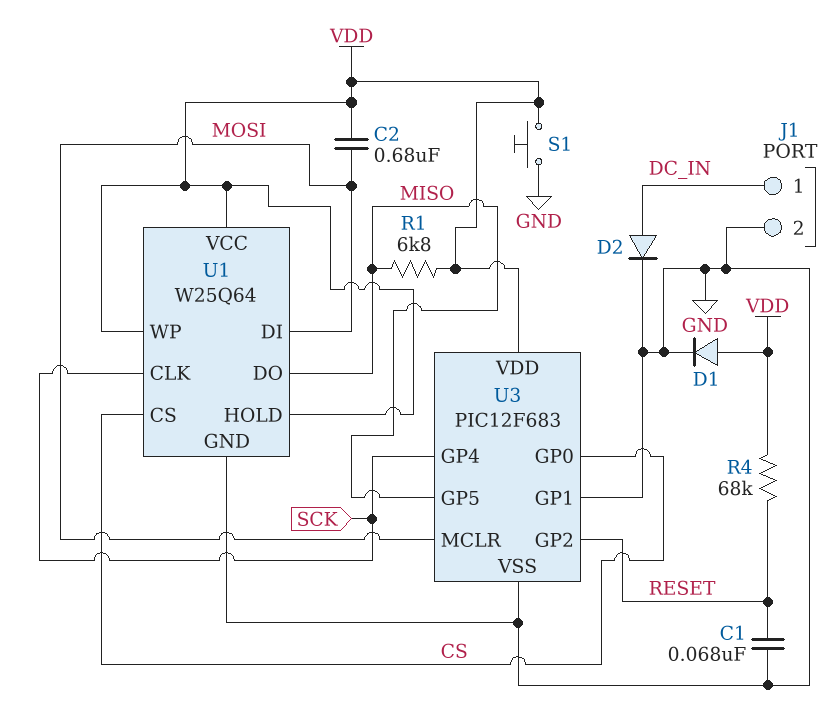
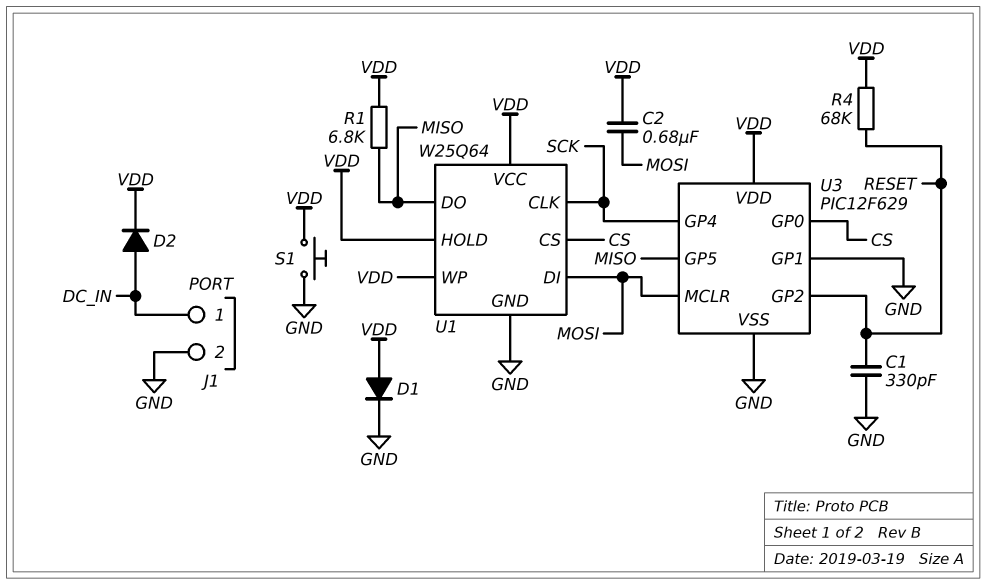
C1: 68nF (GND, RESET) -> 330pF (GND, RESET)
D2: diode (A DC_IN, K GND) -> diode (A DC_IN, K VDD)
U3: PIC12F683 -> PIC12F629

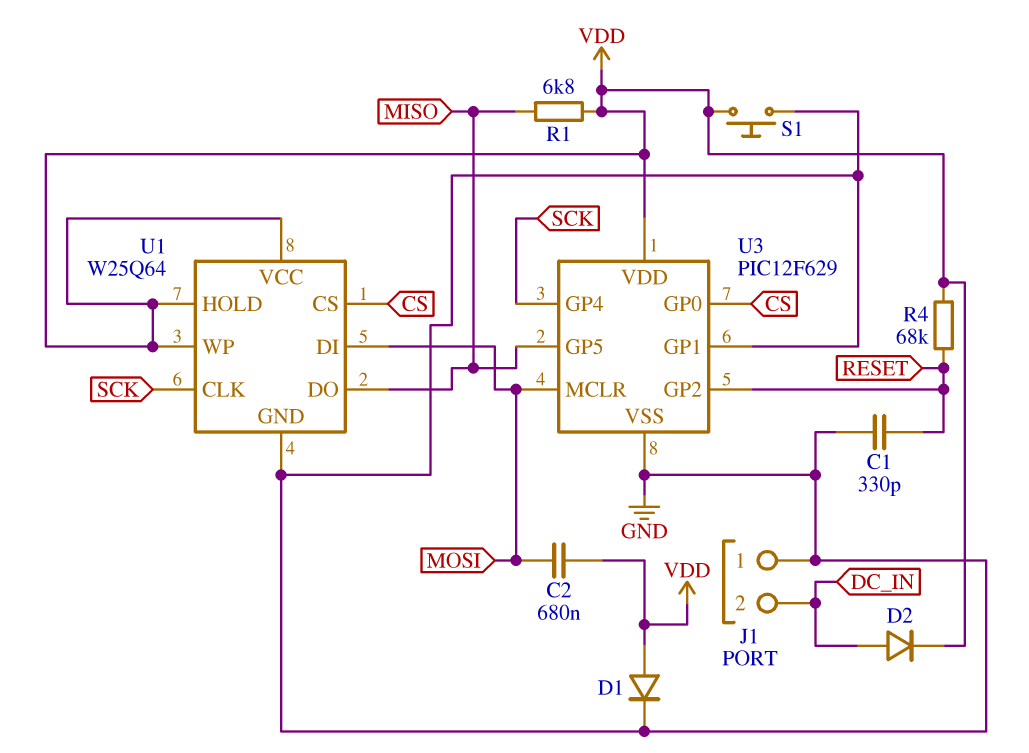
J1 pin 1: DC_IN -> GND
J1 pin 2: GND -> DC_IN

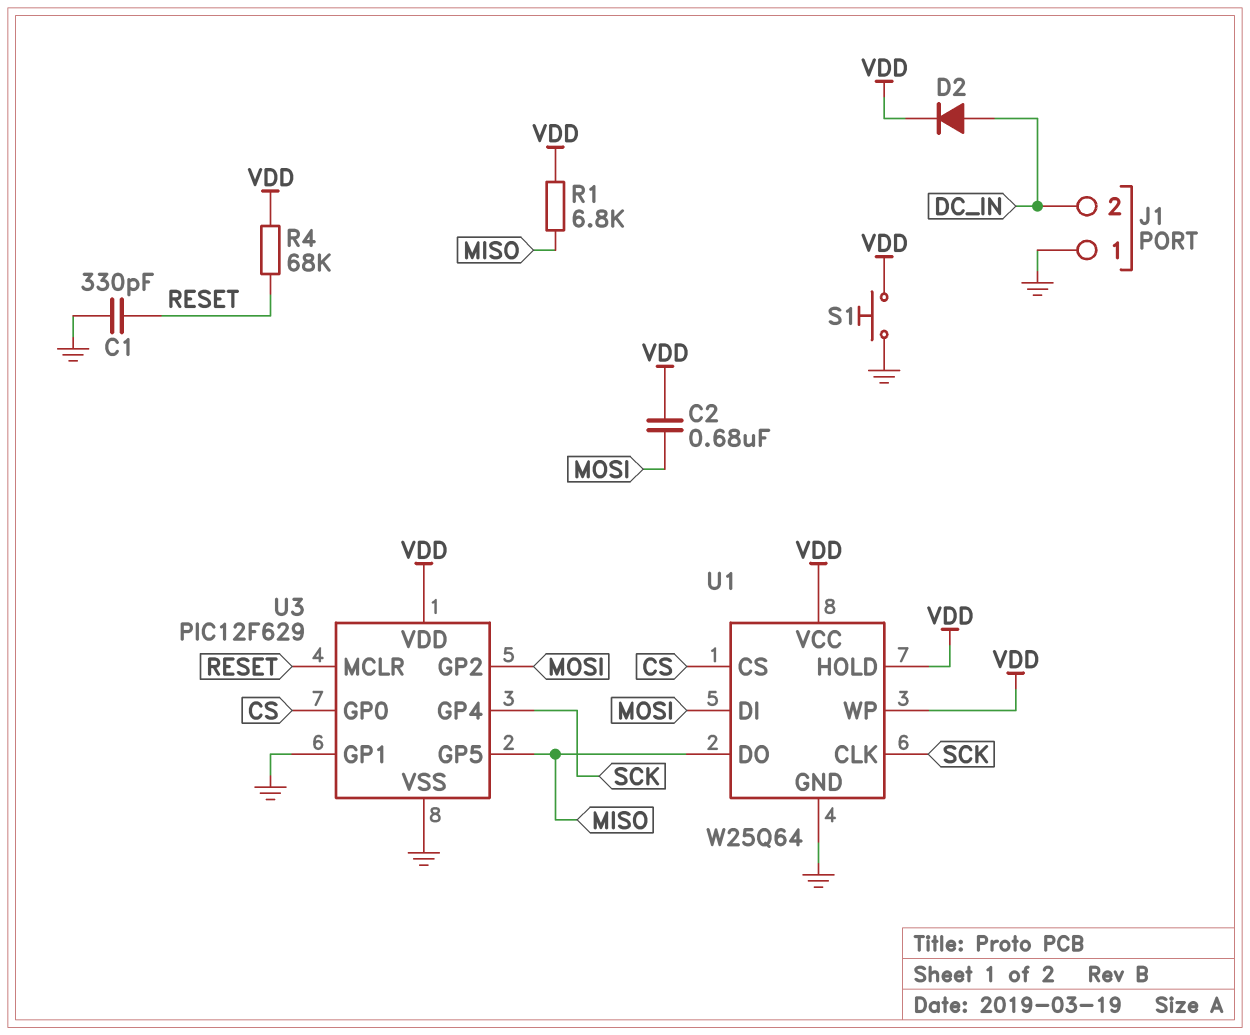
D1: diode (A VDD, K GND) -> none
U3 pin GP2: RESET -> MOSI
U3 pin MCLR: MOSI -> RESET

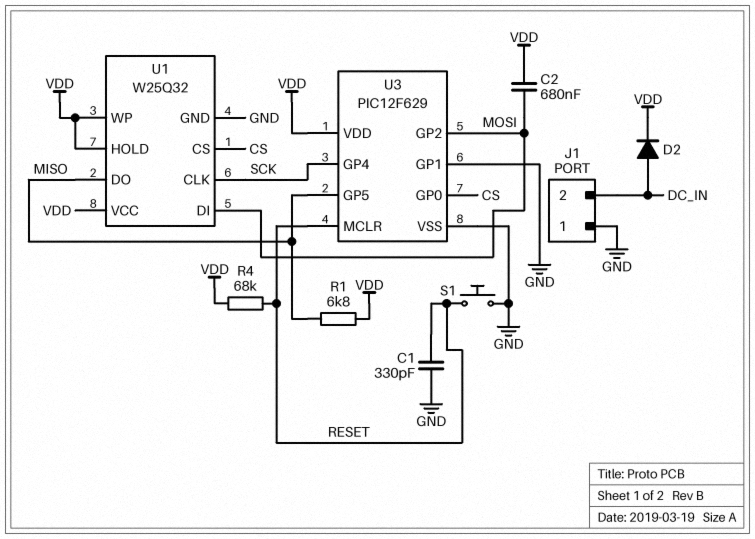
S1: button (GND, VDD) -> button (GND, RESET)
U1: W25Q64 -> W25Q32

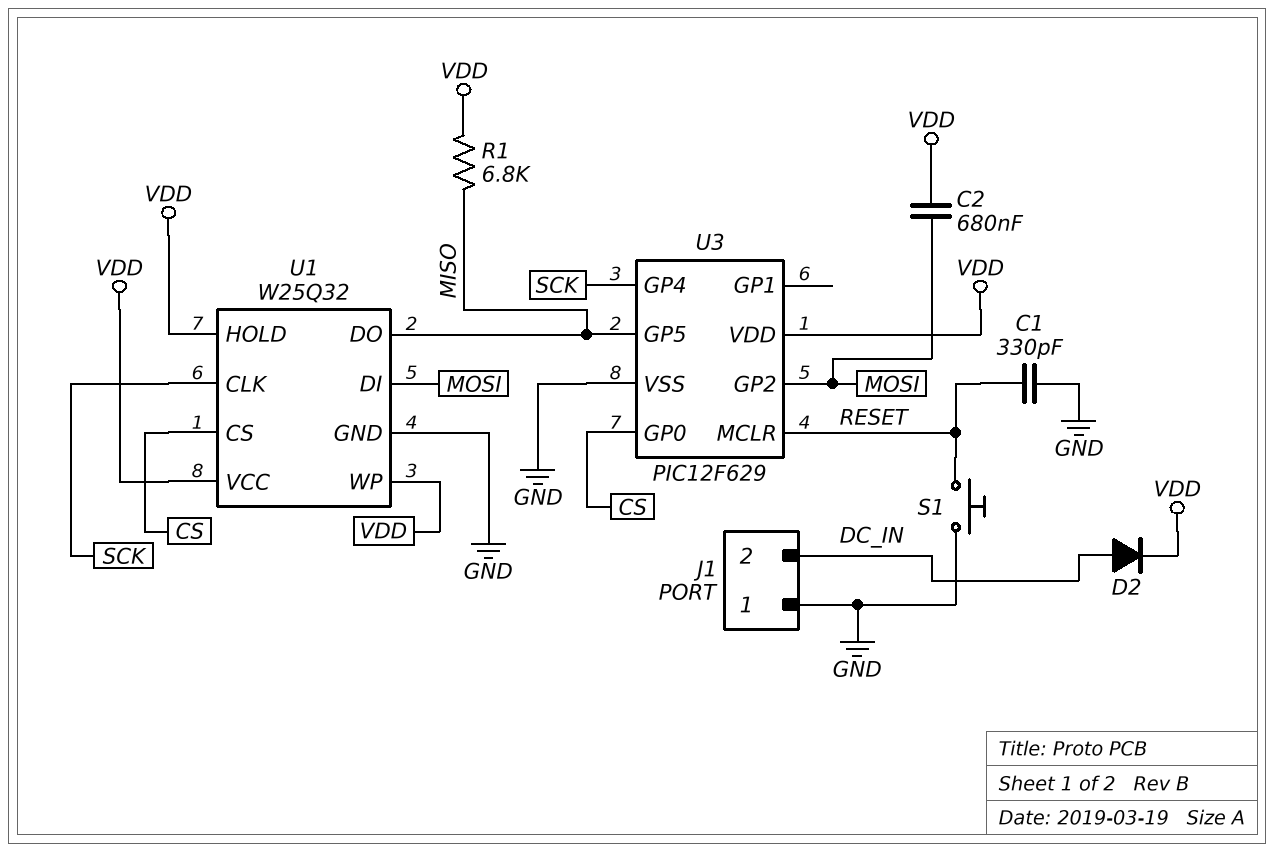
R4: 68k (RESET, VDD) -> none
U3 pin GP1: GND -> none

